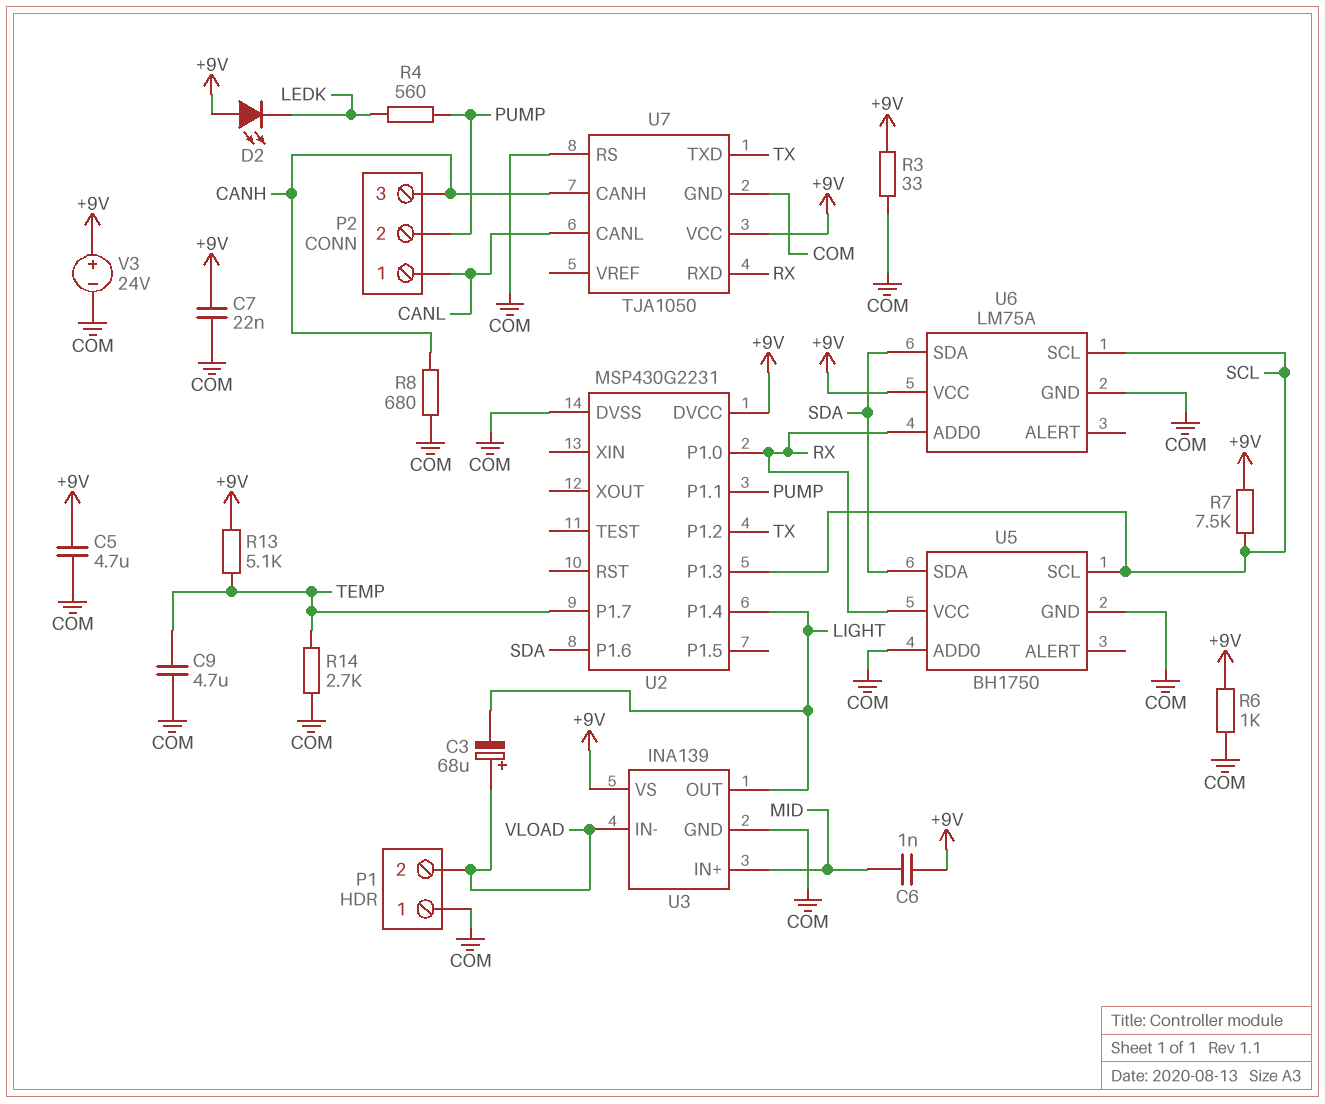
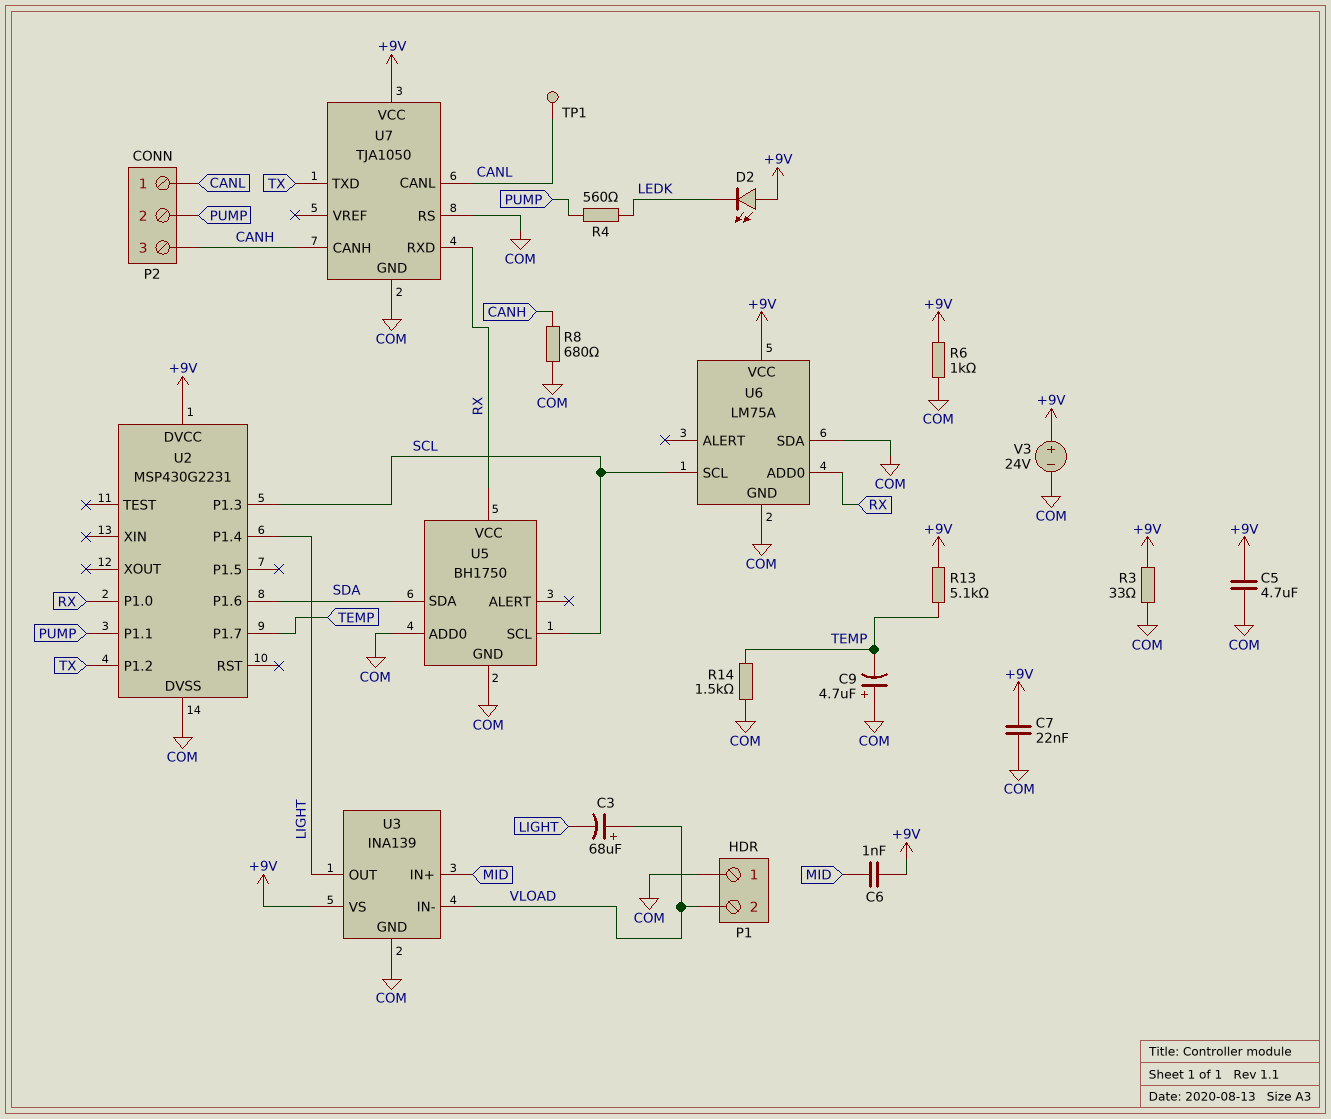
C9: 4.7uF (COM, TEMP) -> 4.7uF (plus COM, minus TEMP)
R7: 7.5k (+9V, SCL) -> none
R14: 2.7k (COM, TEMP) -> 1.5k (COM, TEMP)
TP1: none -> test point (CANL)
U6 pin SDA: SDA -> COM

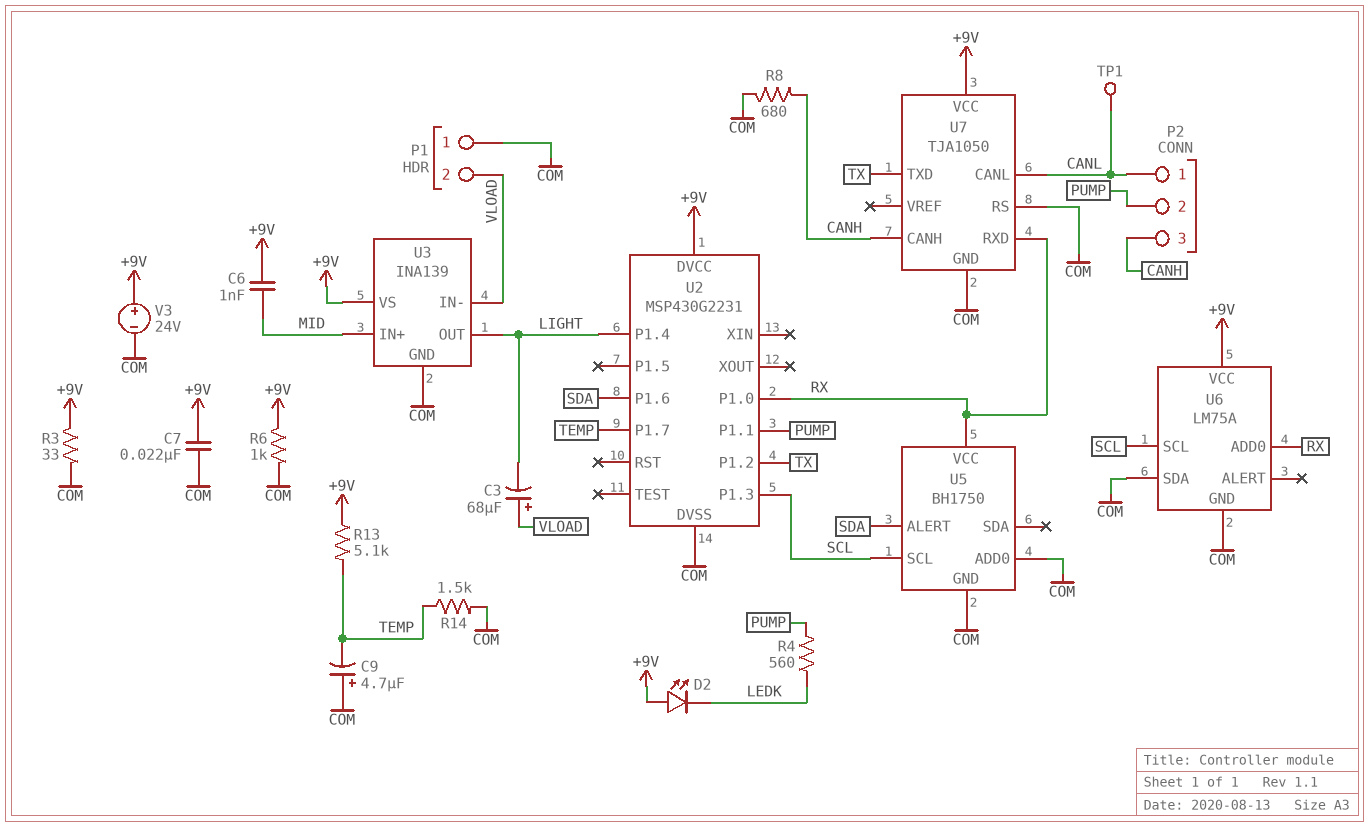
C5: 4.7uF (+9V, COM) -> none
U5 pin ALERT: none -> SDA
U5 pin SDA: SDA -> none

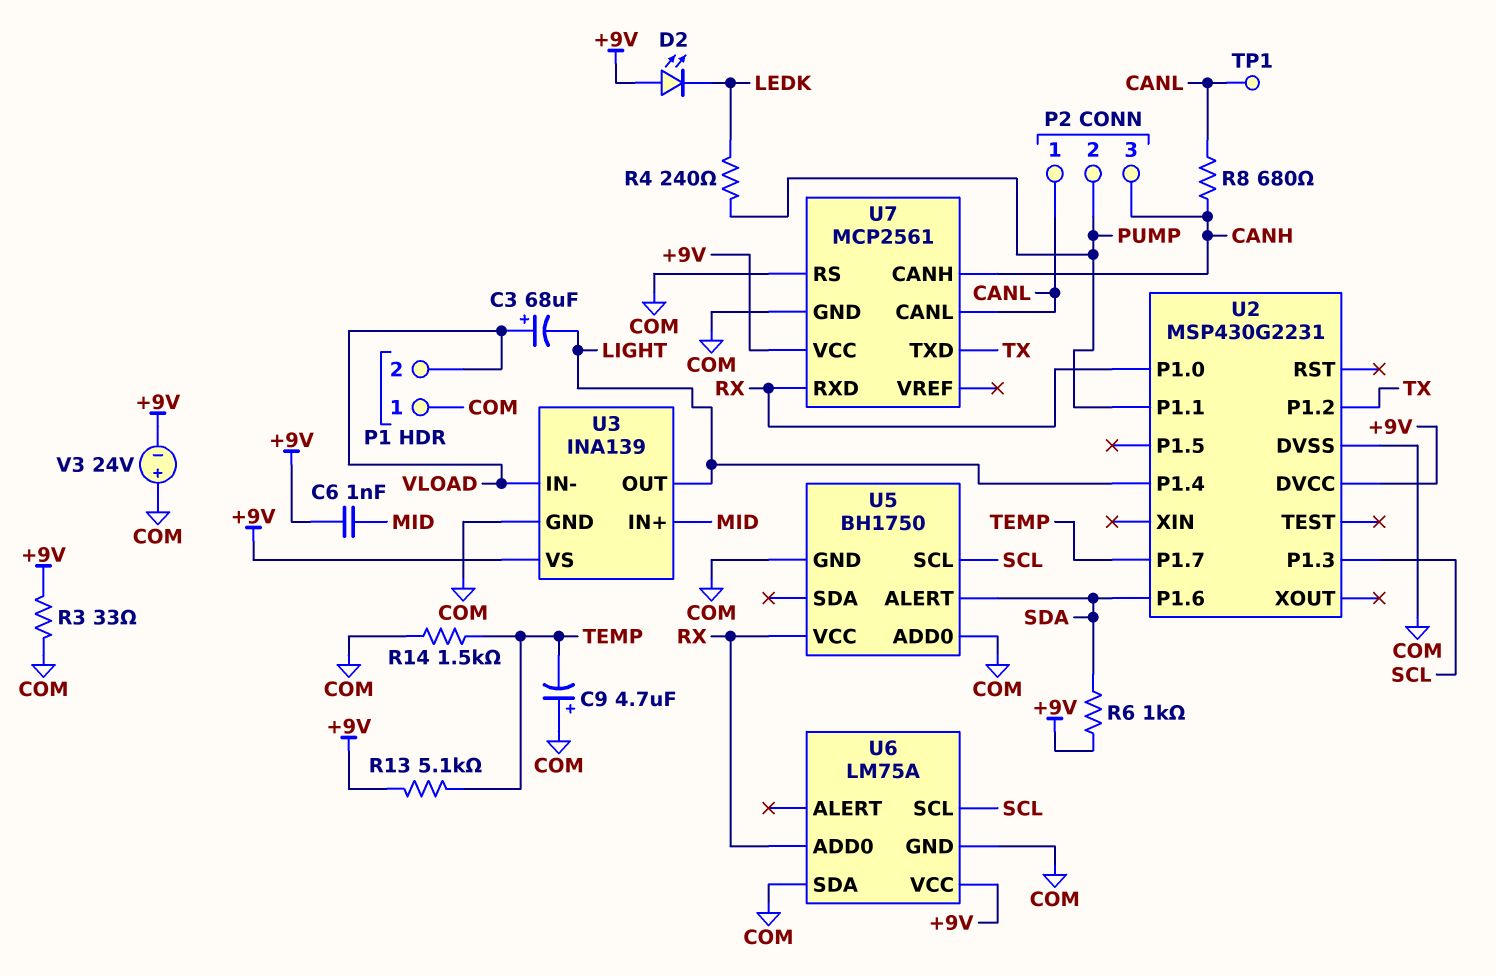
C7: 22nF (+9V, COM) -> none
R4: 560 (LEDK, PUMP) -> 240 (LEDK, PUMP)
R6: 1k (+9V, COM) -> 1k (+9V, SDA)
R8: 680 (CANH, COM) -> 680 (CANH, CANL)
U7: TJA1050 -> MCP2561
V3: 24V (plus +9V, minus COM) -> 24V (plus COM, minus +9V)

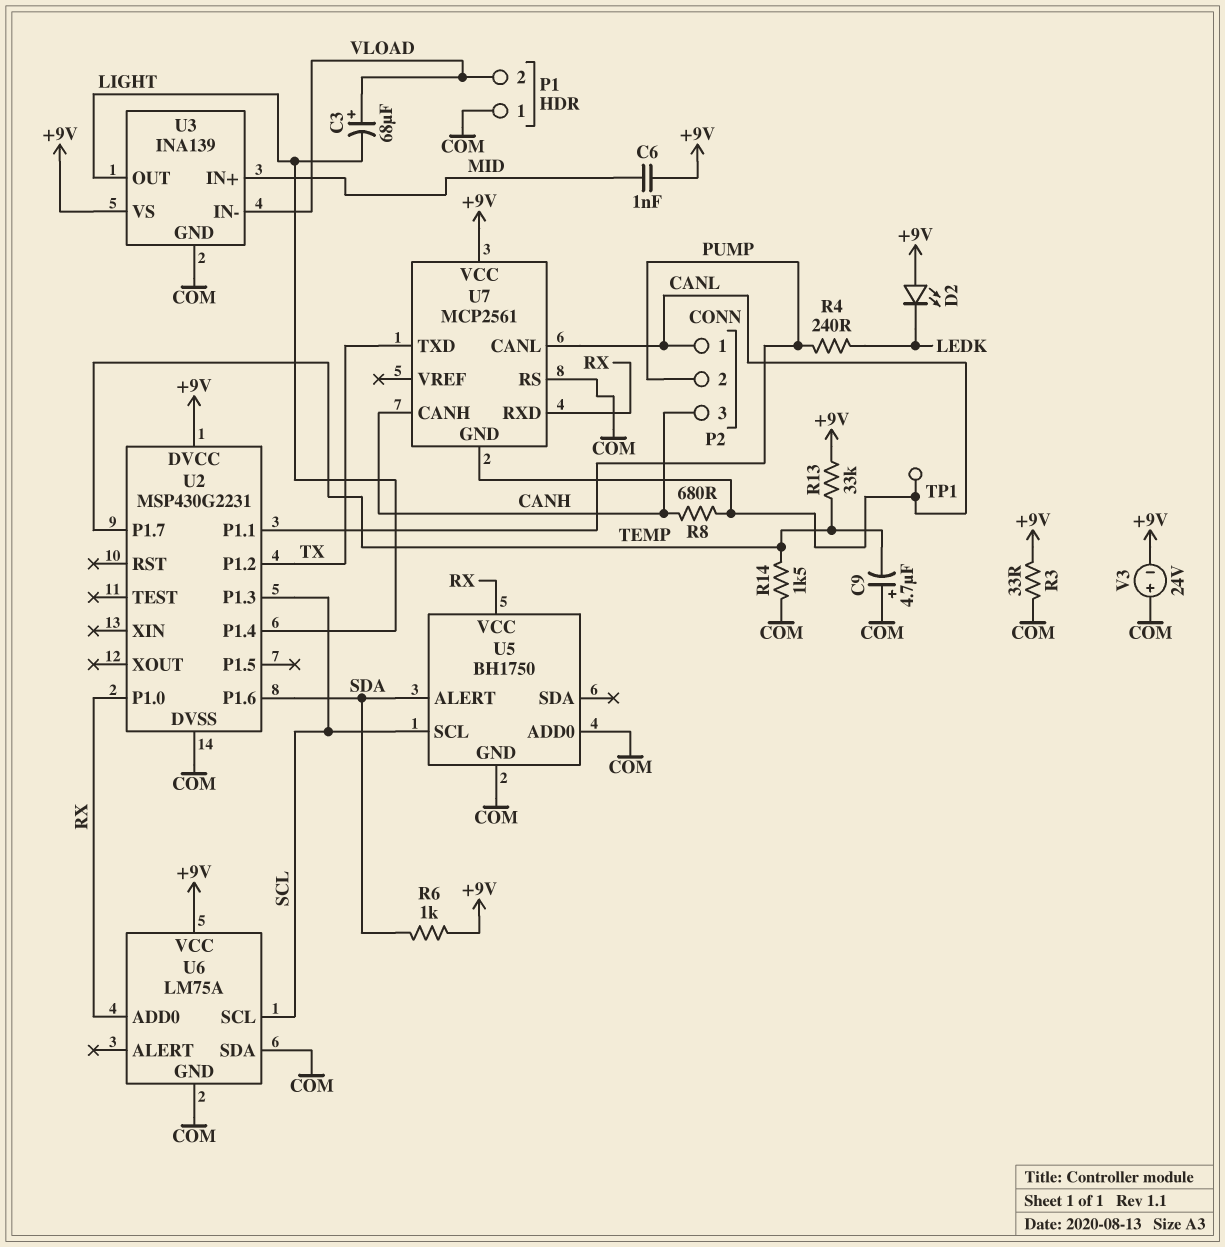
R13: 5.1k (+9V, TEMP) -> 33k (+9V, TEMP)
U7 pin GND: COM -> CANL

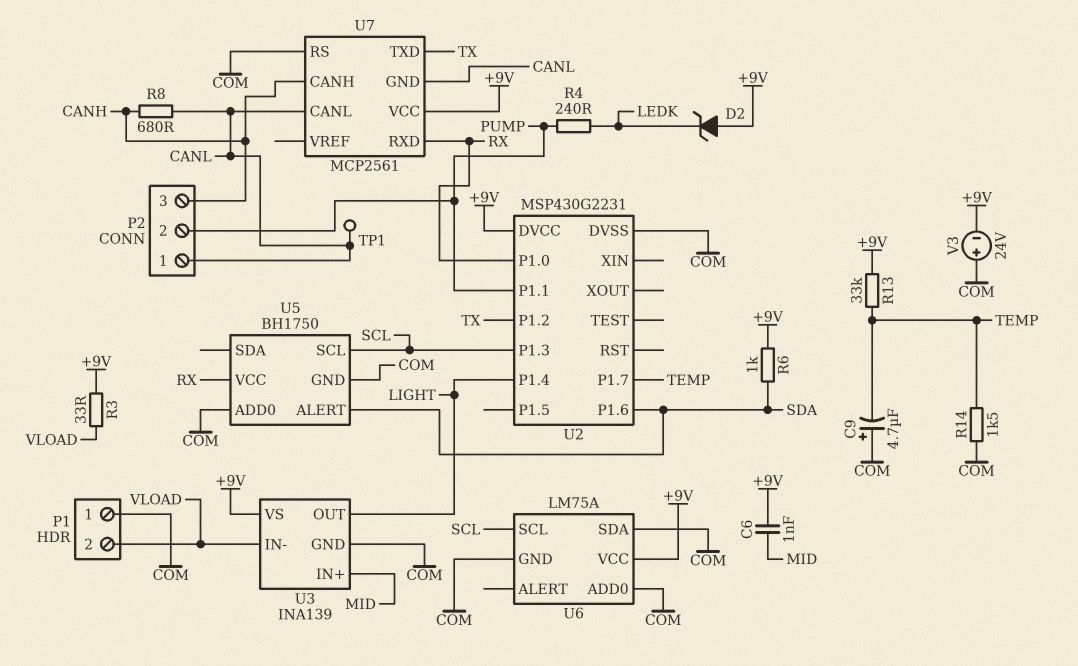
C3: 68uF (plus VLOAD, minus LIGHT) -> none
D2: LED (A +9V, K LEDK) -> zener (A +9V, K LEDK)
R3: 33 (+9V, COM) -> 33 (+9V, VLOAD)
U6 pin ADD0: RX -> COM

